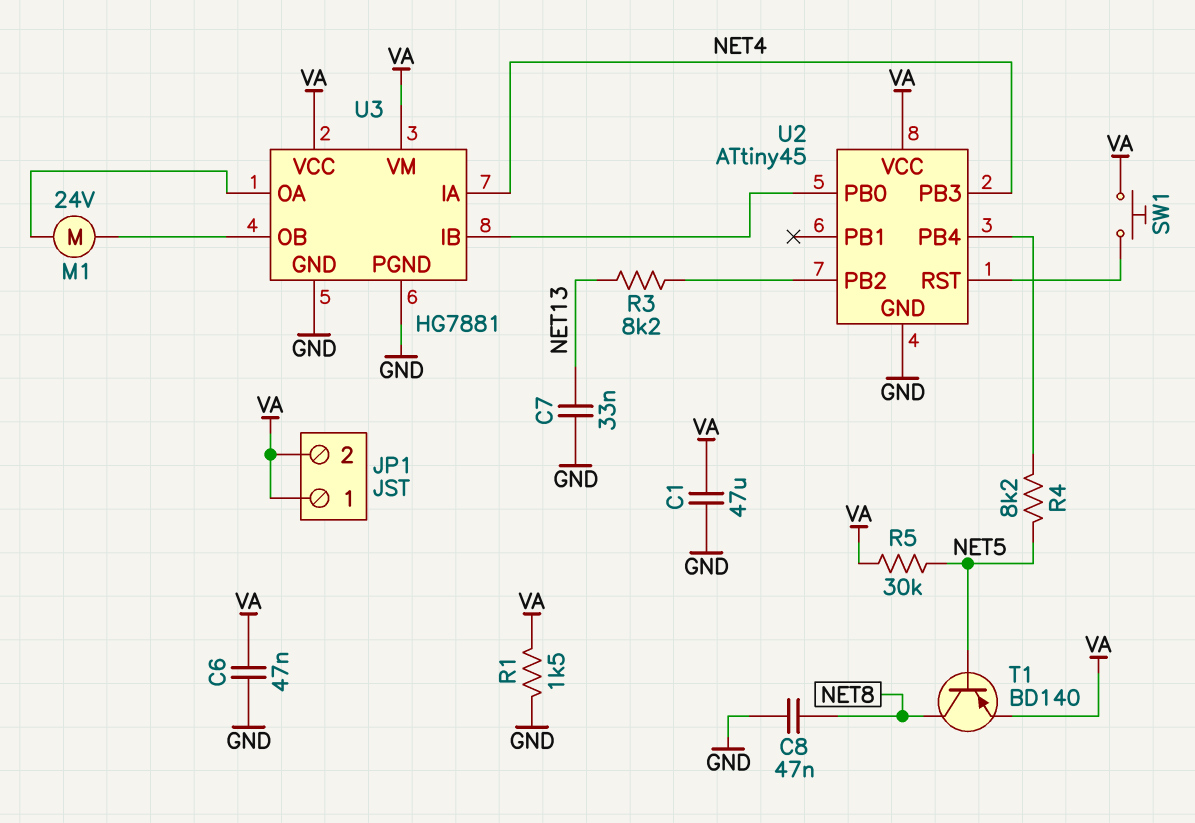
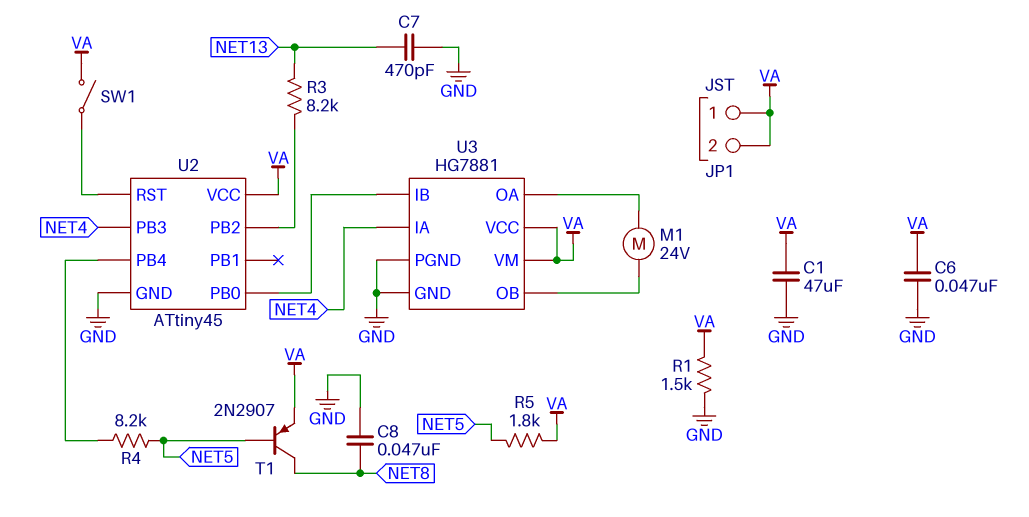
C7: 33nF (GND, NET13) -> 470pF (GND, NET13)
R5: 30k (NET5, VA) -> 1.8k (NET5, VA)
SW1: button (U2/RST, VA) -> switch (U2/RST, VA)
T1: PNP BD140 (B NET5, C NET8, E VA) -> PNP 2N2907 (B NET5, C NET8, E VA)

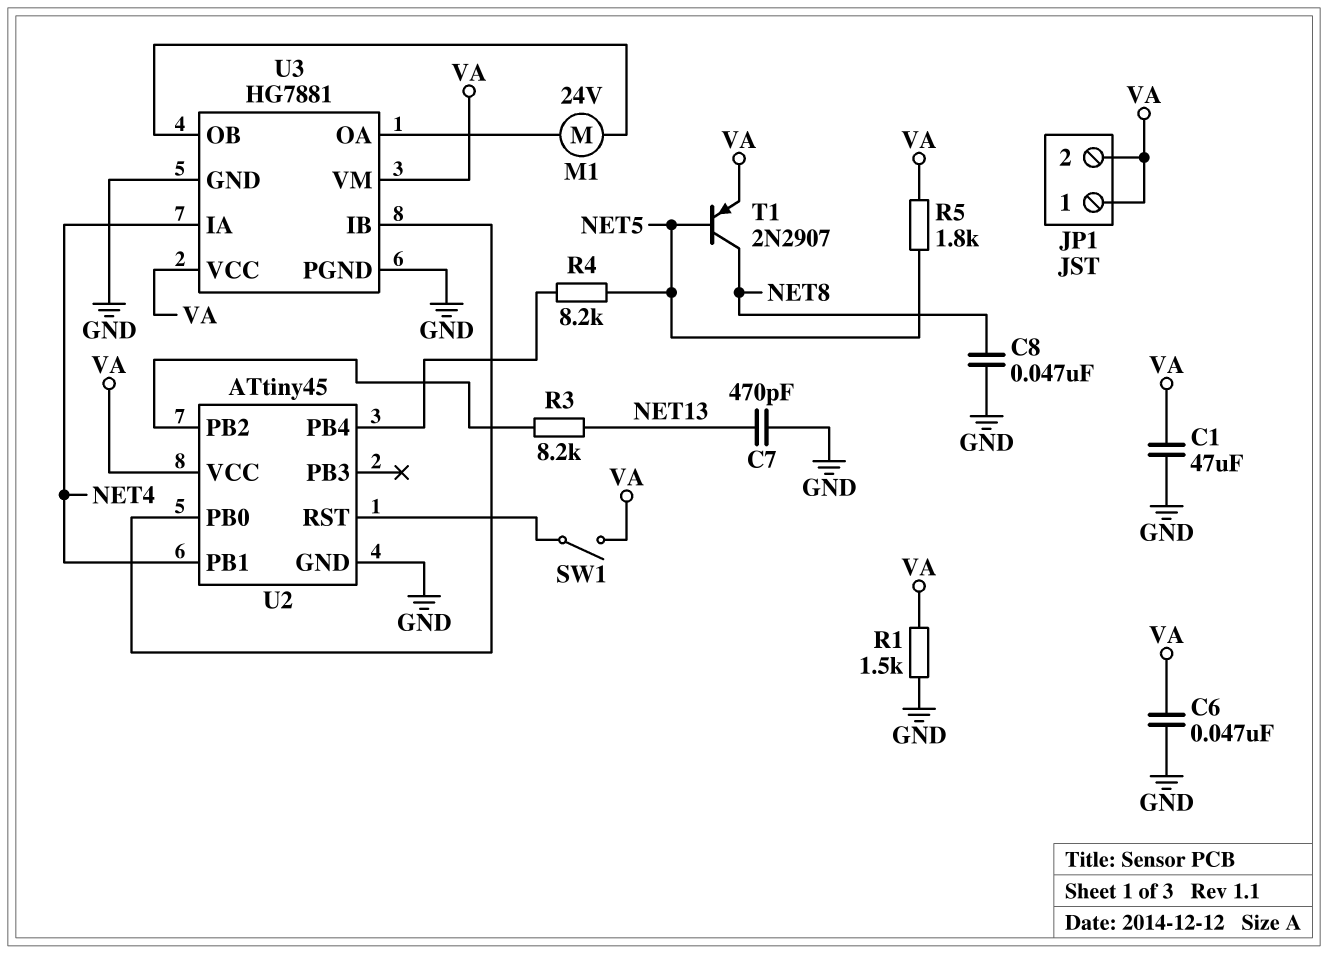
U2 pin PB1: none -> NET4
U2 pin PB3: NET4 -> none

